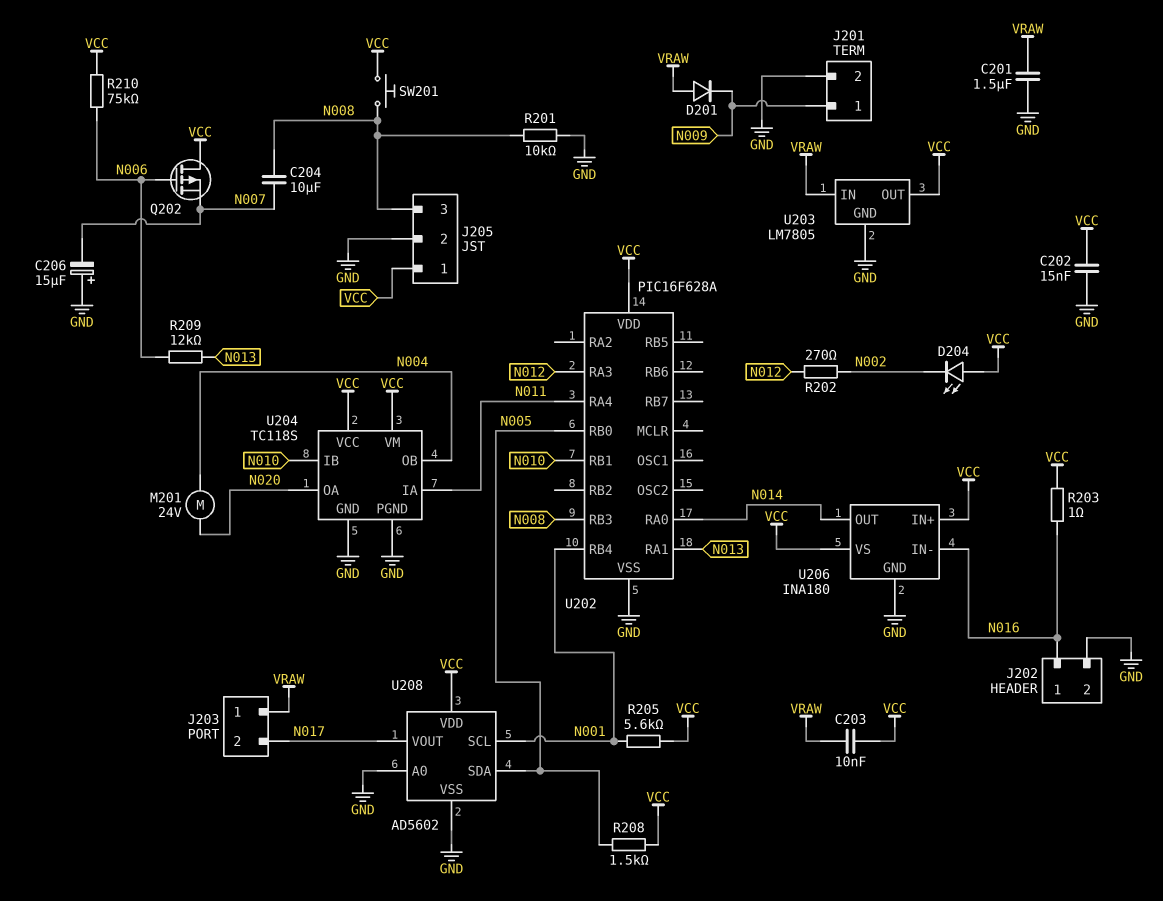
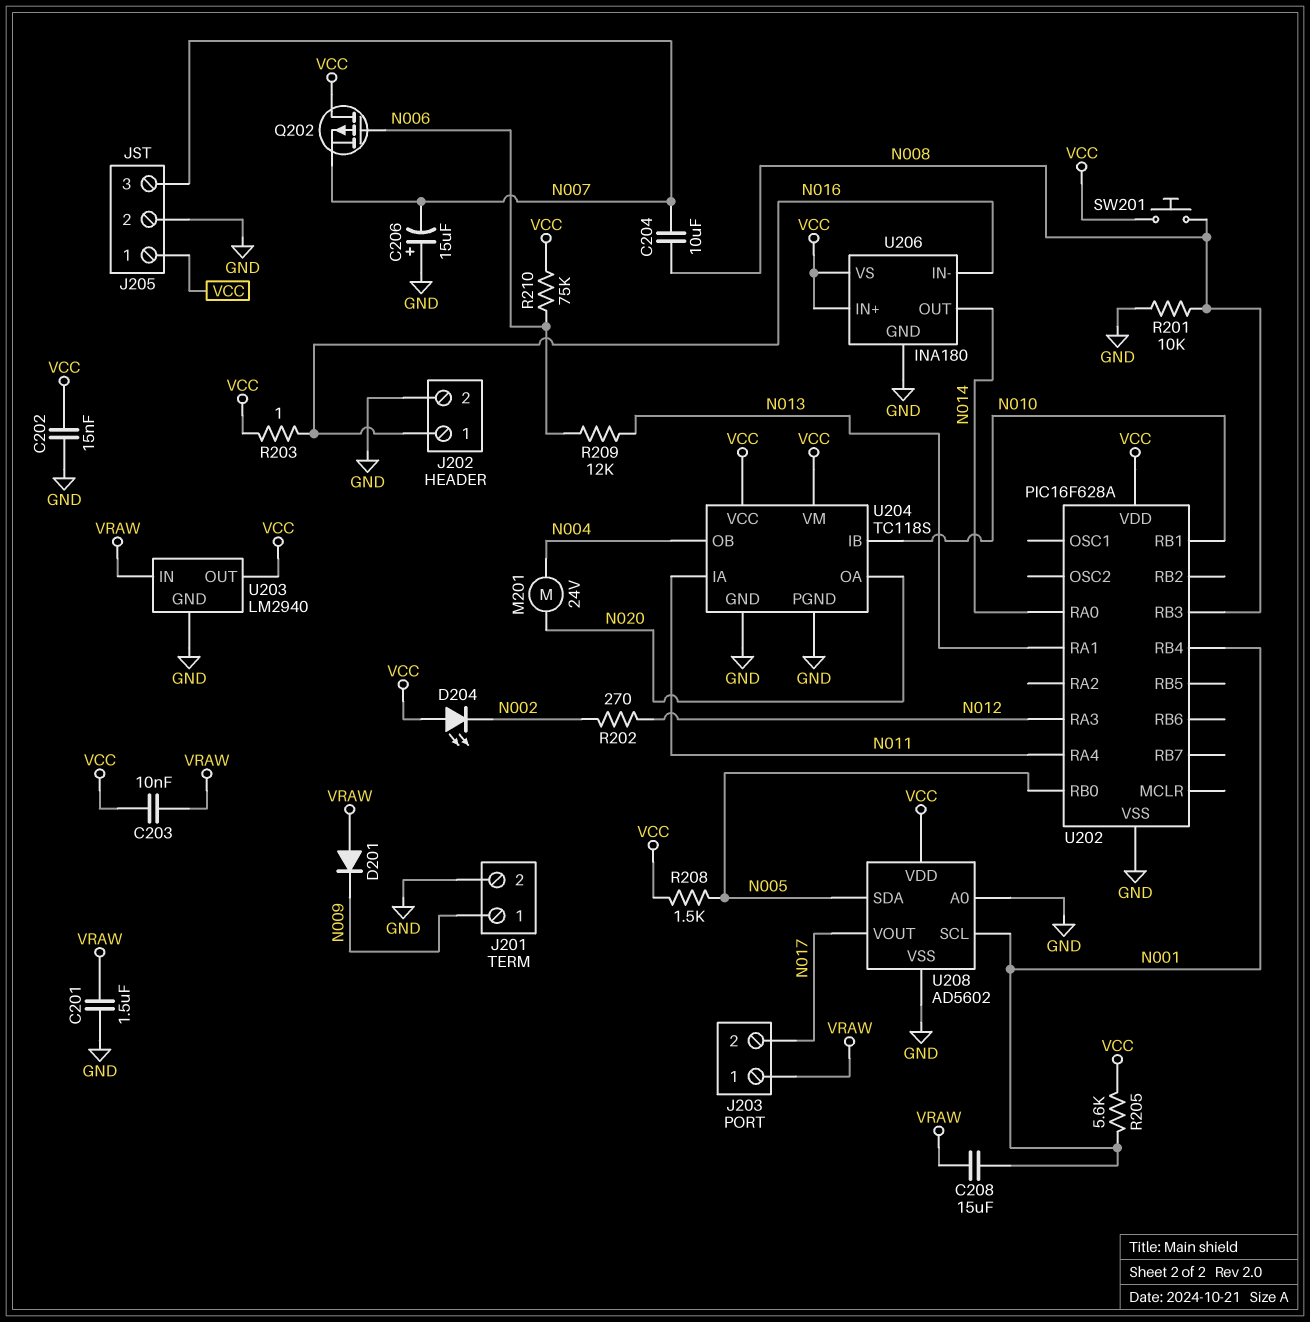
C208: none -> 15uF (N001, VRAW)
J205 pin 3: N008 -> N007
U203: LM7805 -> LM2940

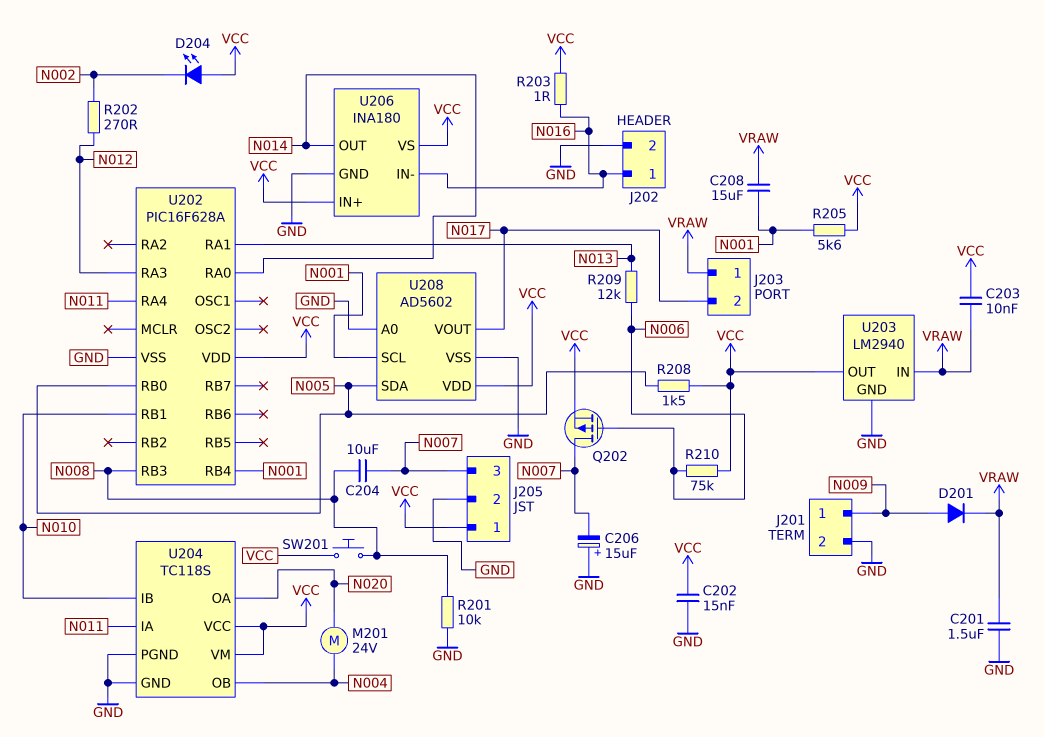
D201: diode (A VRAW, K N009) -> diode (A N009, K VRAW)
Q202: PMOS (G N006, D VCC, S N007) -> PMOS (G N006, D N007, S VCC)

